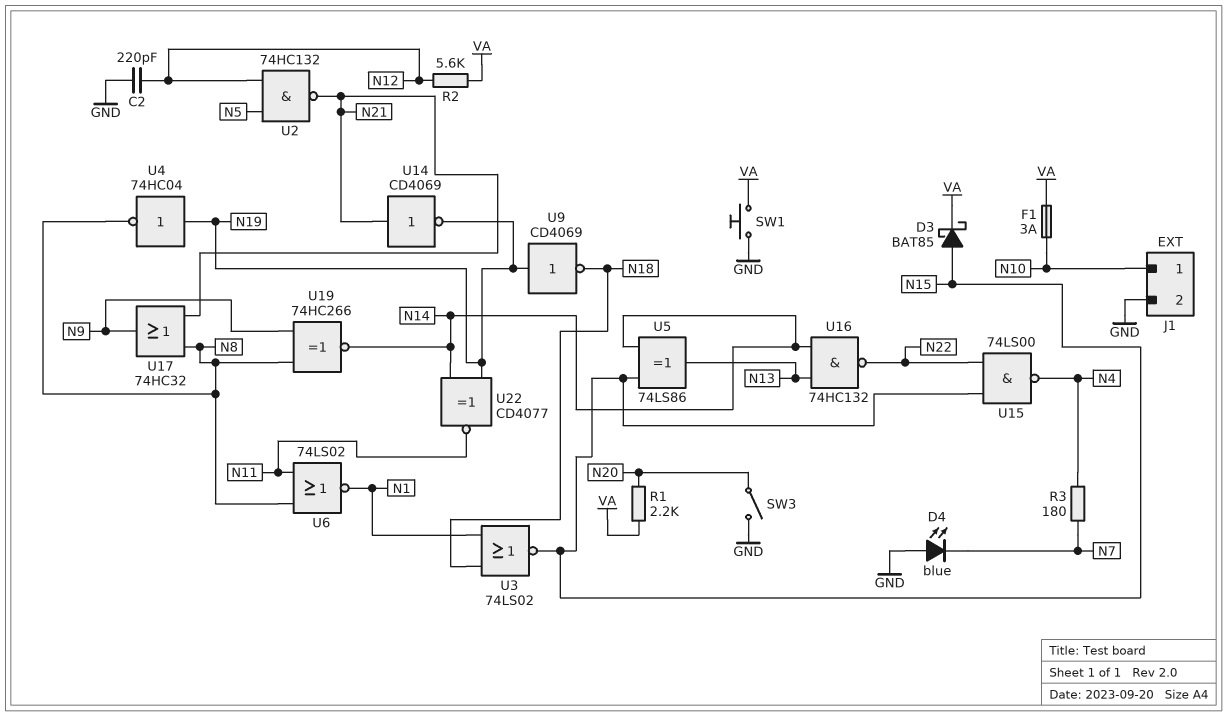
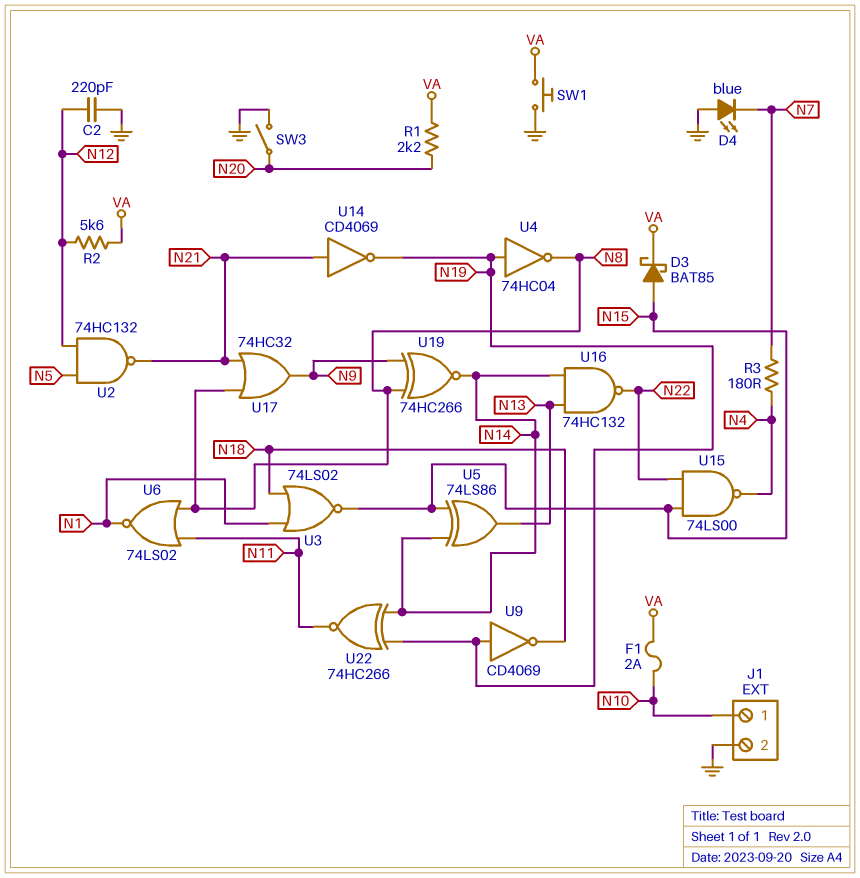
F1: 3A (N10, VA) -> 2A (N10, VA)
U22: XNOR CD4077 (in N14, in N19, out N11) -> XNOR 74HC266 (in N14, in N19, out N11)

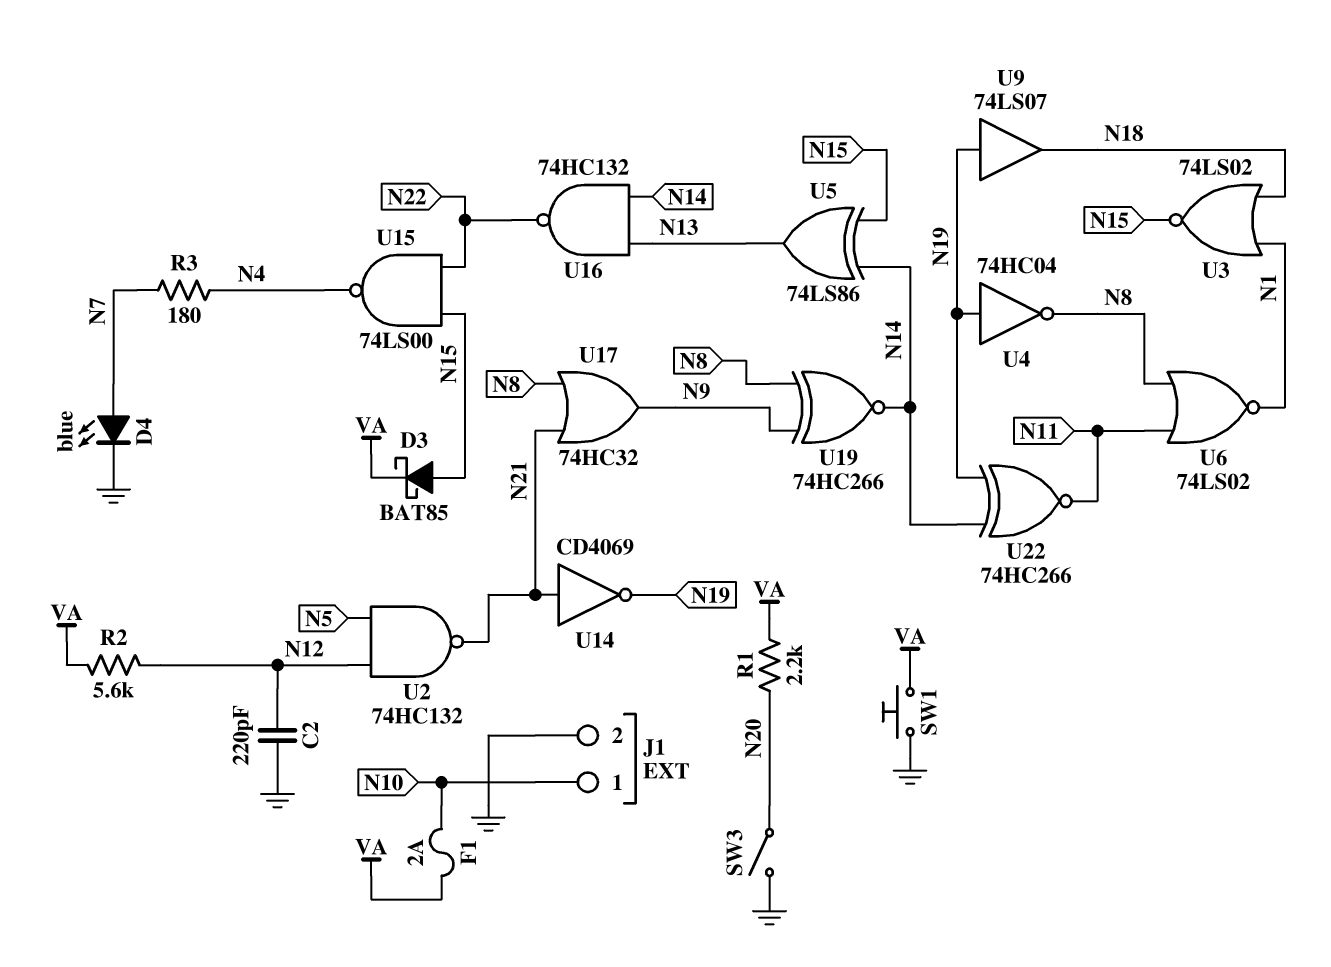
D4: LED blue (A GND, K N7) -> LED blue (A N7, K GND)
U9: NOT CD4069 (in N19, out N18) -> buffer 74LS07 (in N19, out N18)

